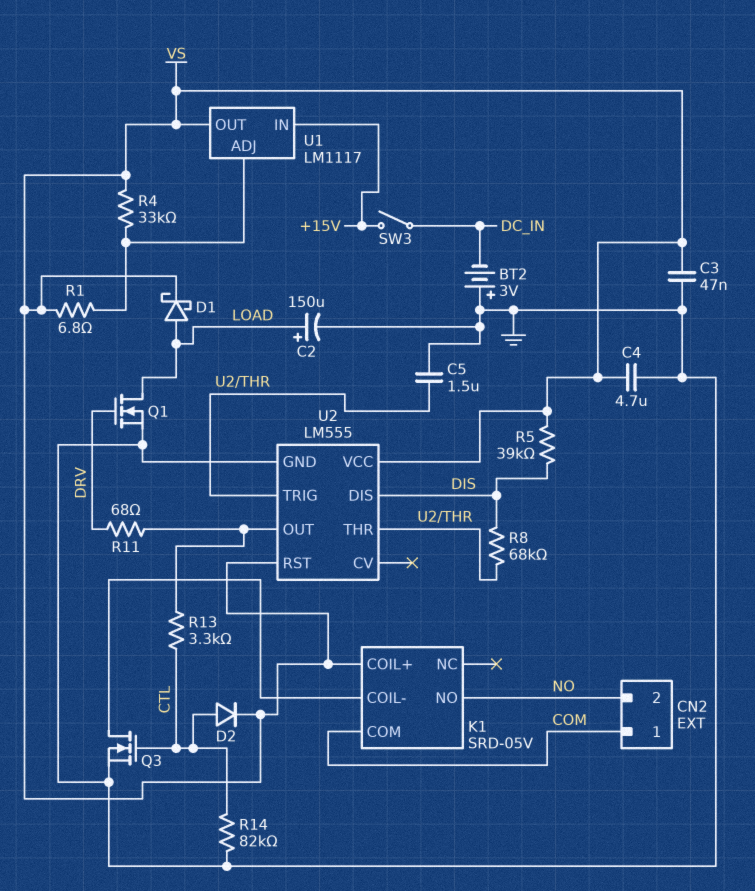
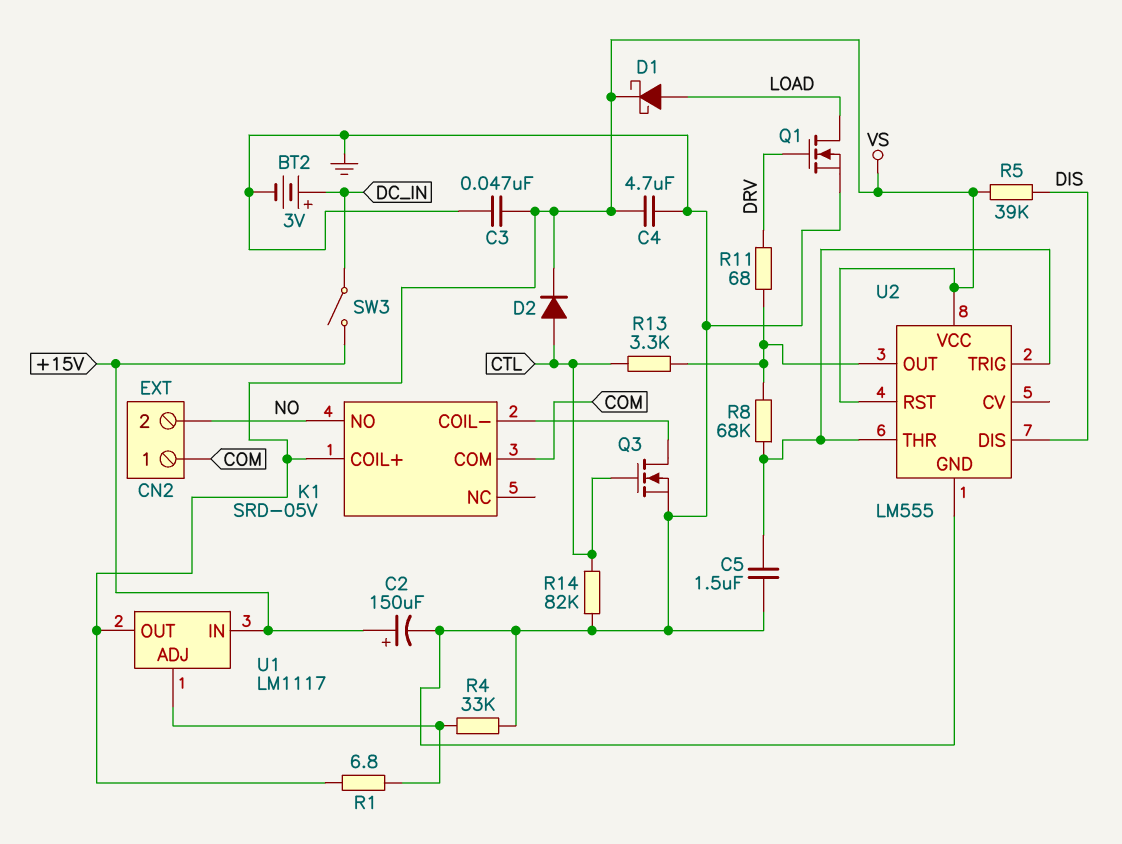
BT2: 3V (plus GND, minus DC_IN) -> 3V (plus DC_IN, minus GND)
C2: 150uF (plus LOAD, minus GND) -> 150uF (plus +15V, minus GND)
R4: 33k (U1/ADJ, VS) -> 33k (GND, U1/ADJ)
R8: 68k (DIS, U2/THR) -> 68k (U2/OUT, U2/THR)

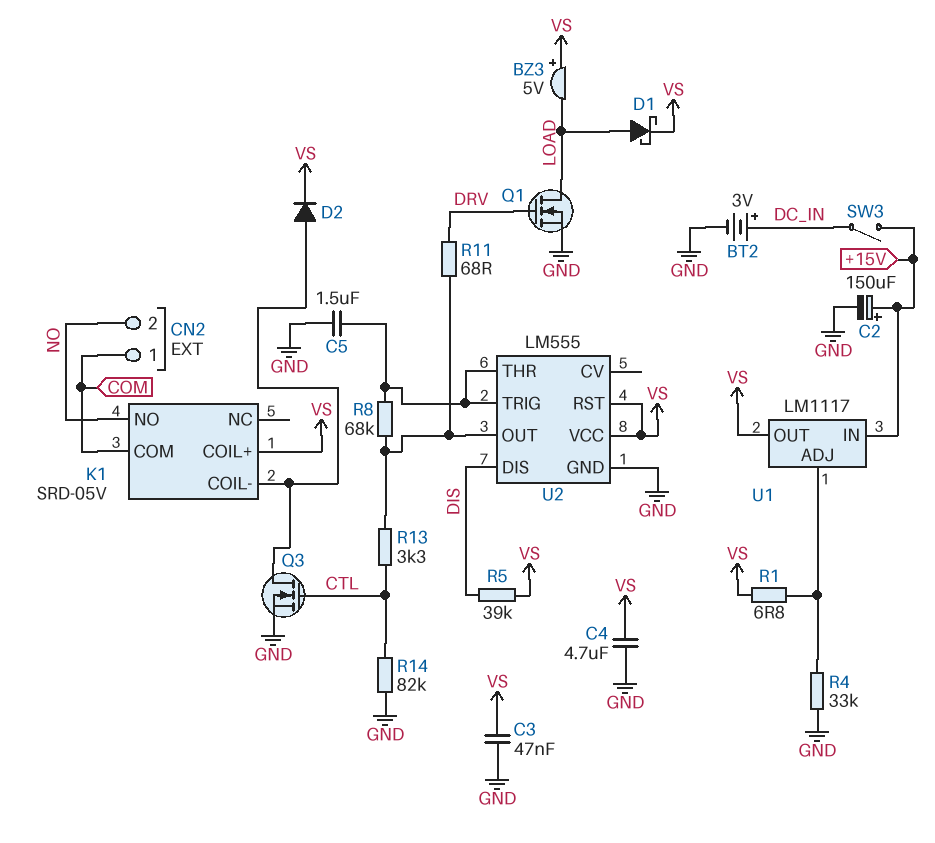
BZ3: none -> buzzer 5V (plus VS, minus LOAD)
D2: diode (A CTL, K VS) -> diode (A K1/COIL-, K VS)

